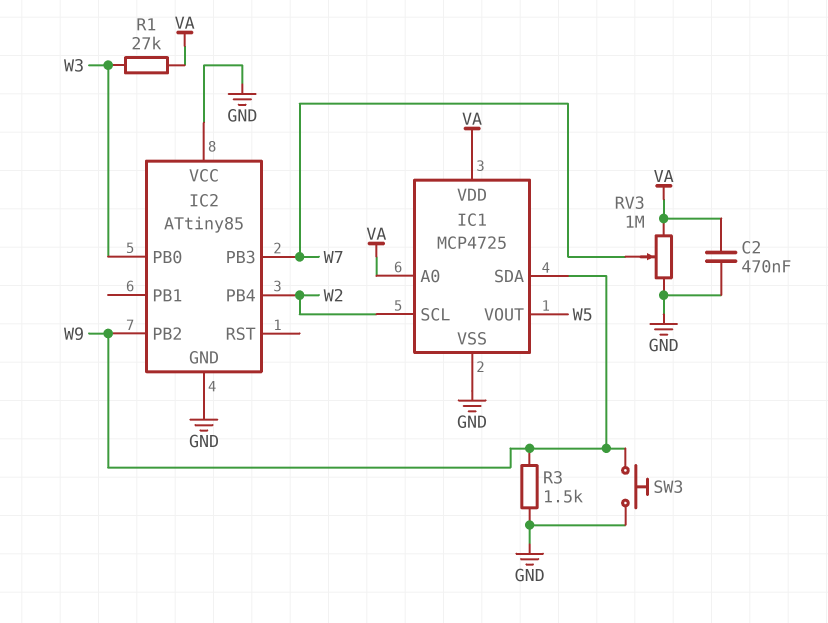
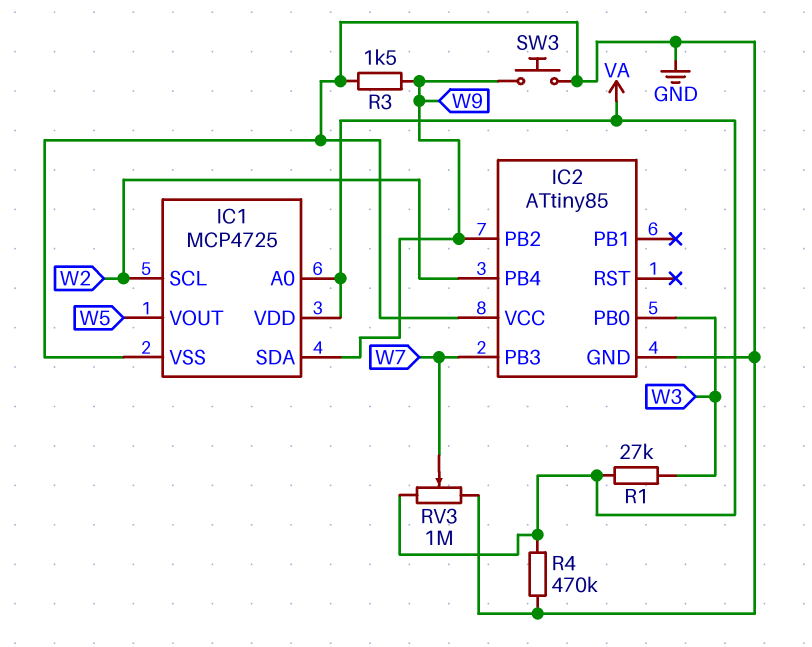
C2: 470nF (GND, VA) -> none
R4: none -> 470k (GND, VA)

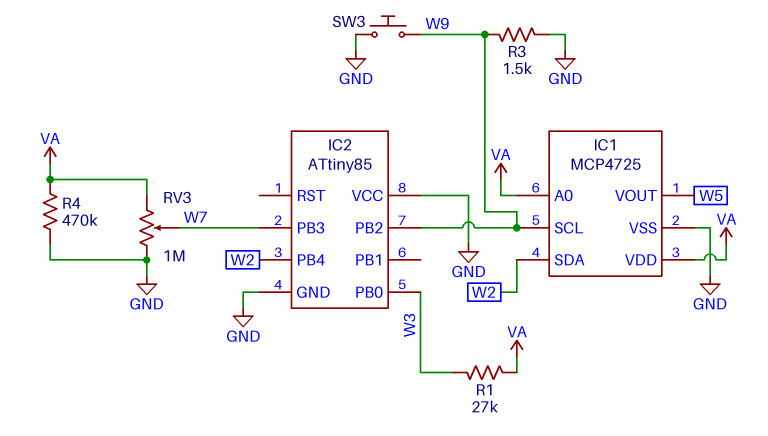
IC1 pin SCL: W2 -> W9
IC1 pin SDA: W9 -> W2

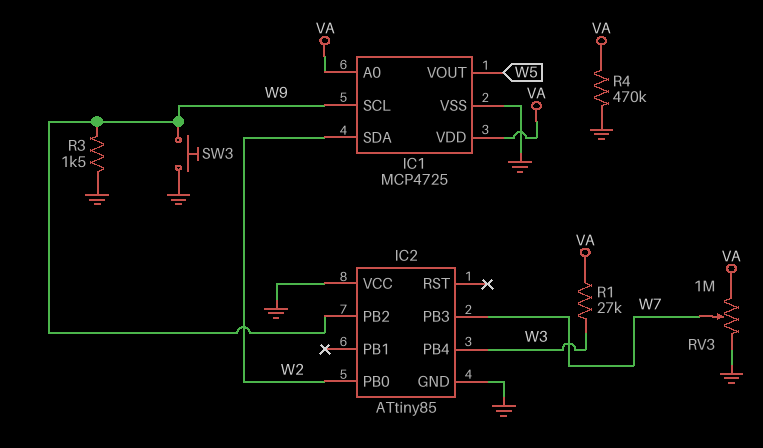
IC2 pin PB0: W3 -> W2
IC2 pin PB4: W2 -> W3

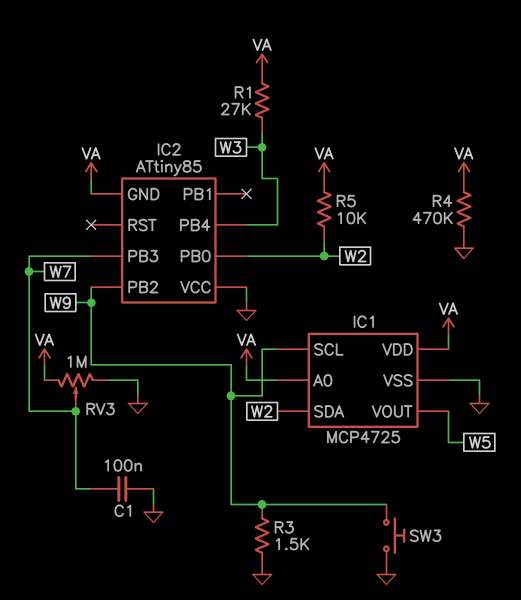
C1: none -> 100nF (GND, W7)
IC2 pin GND: GND -> VA
R5: none -> 10k (VA, W2)

